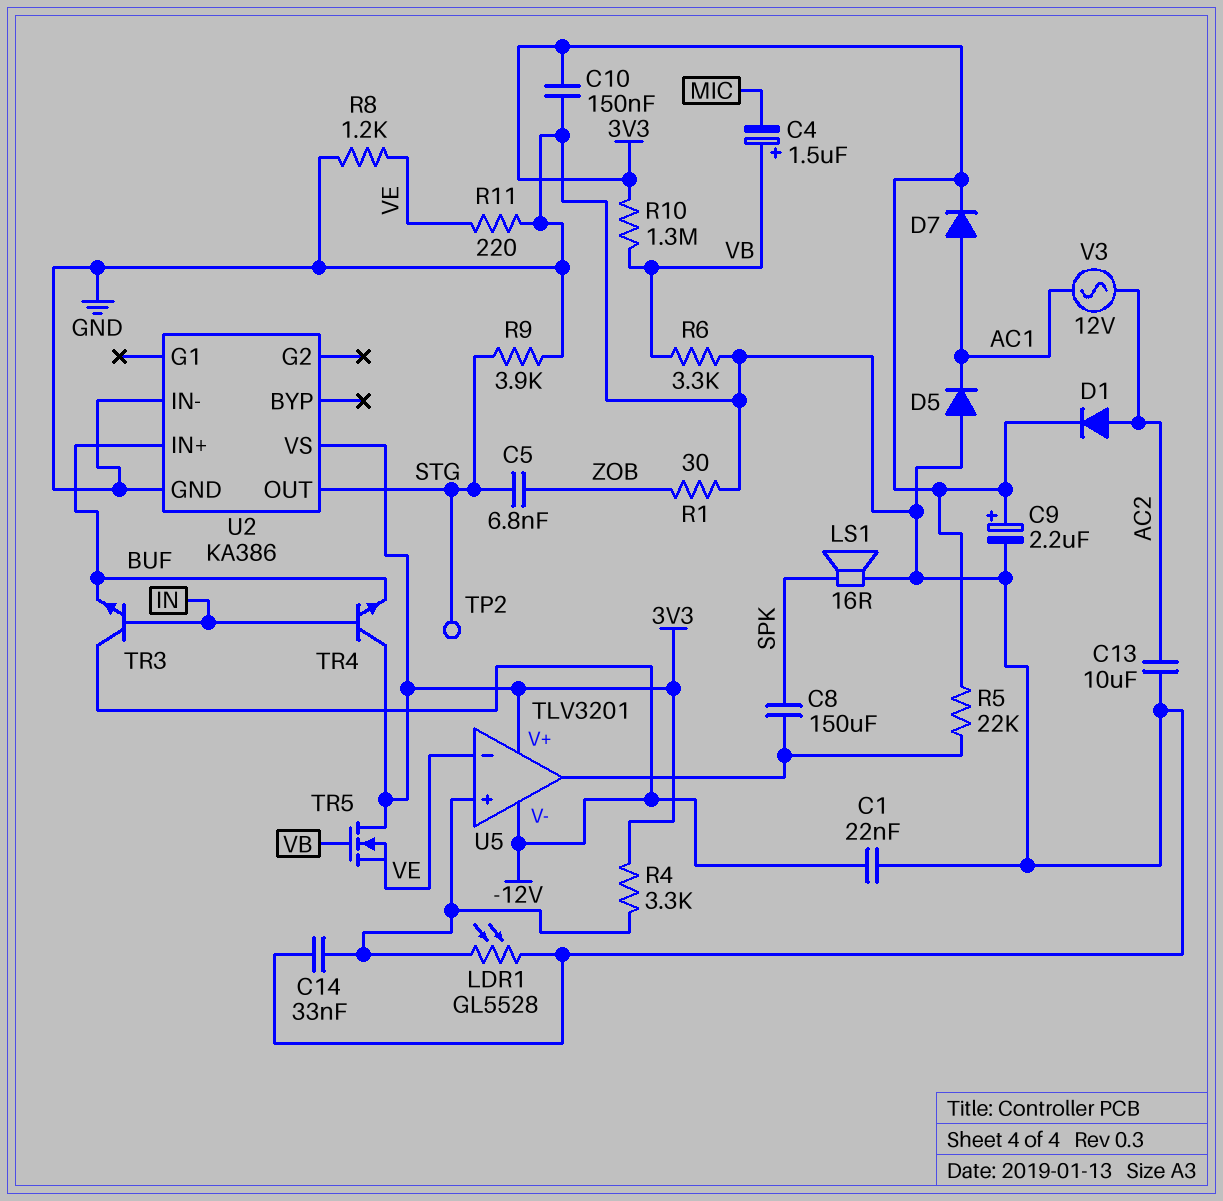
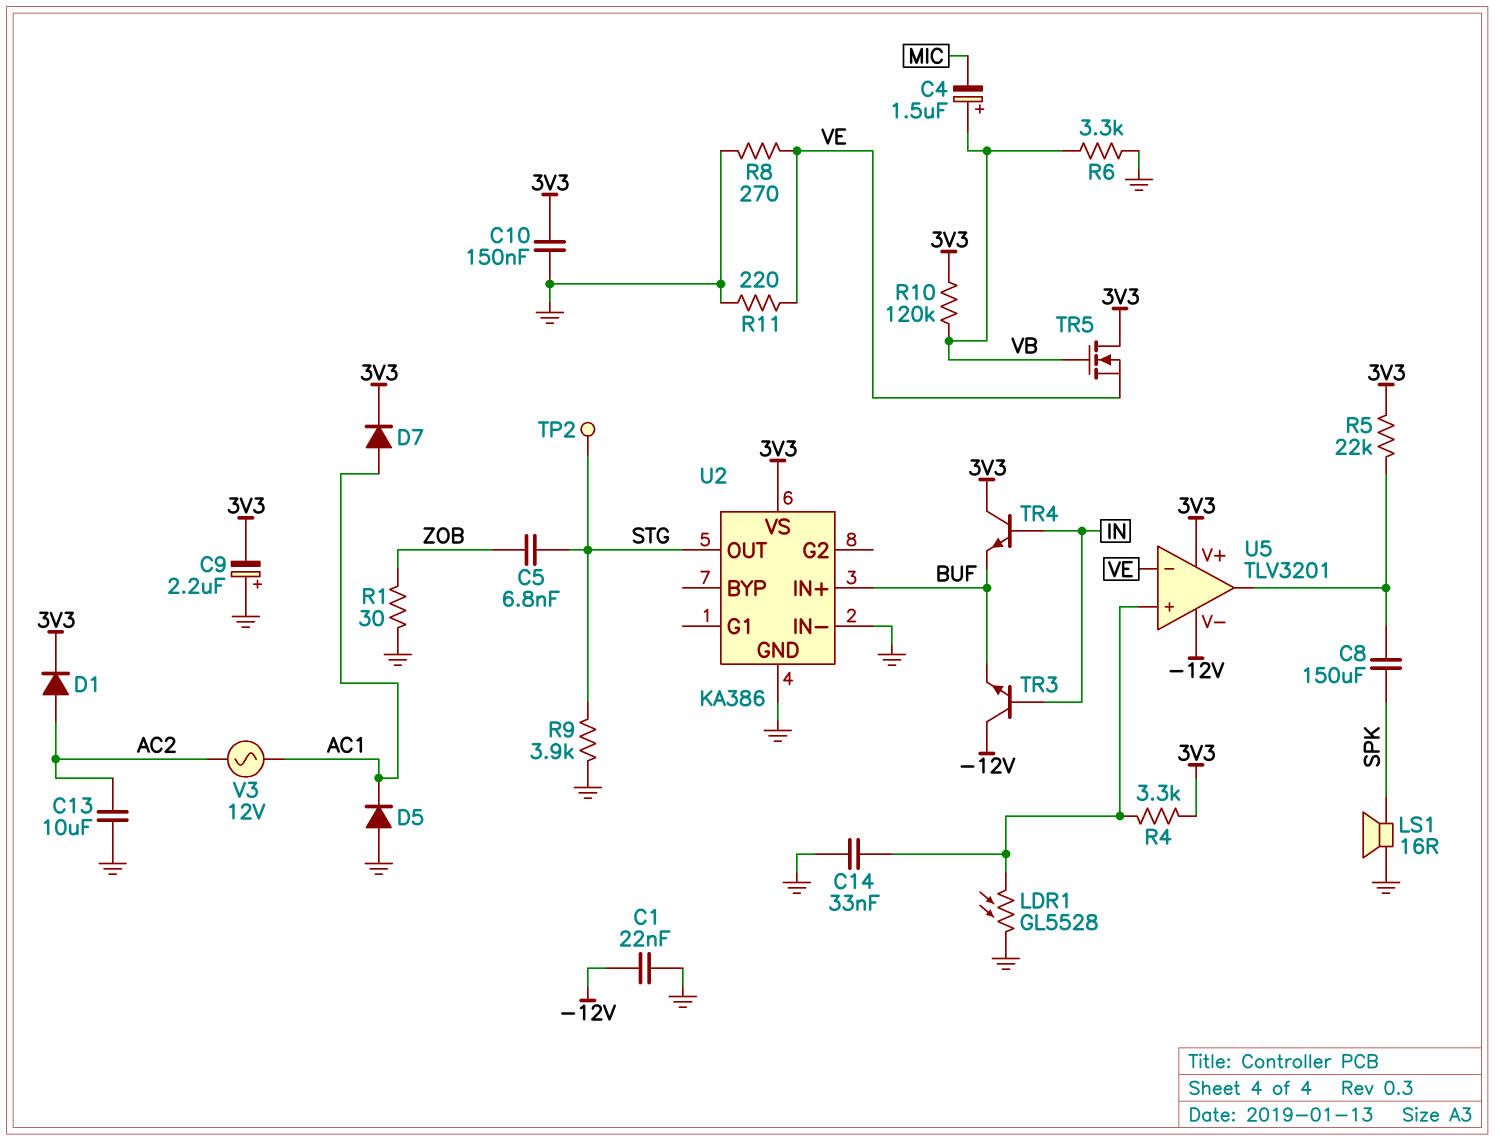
C9: 2.2uF (plus 3V3, minus GND) -> 2.2uF (plus GND, minus 3V3)
R8: 1.2k (GND, VE) -> 270 (GND, VE)
R10: 1.3M (3V3, VB) -> 120k (3V3, VB)

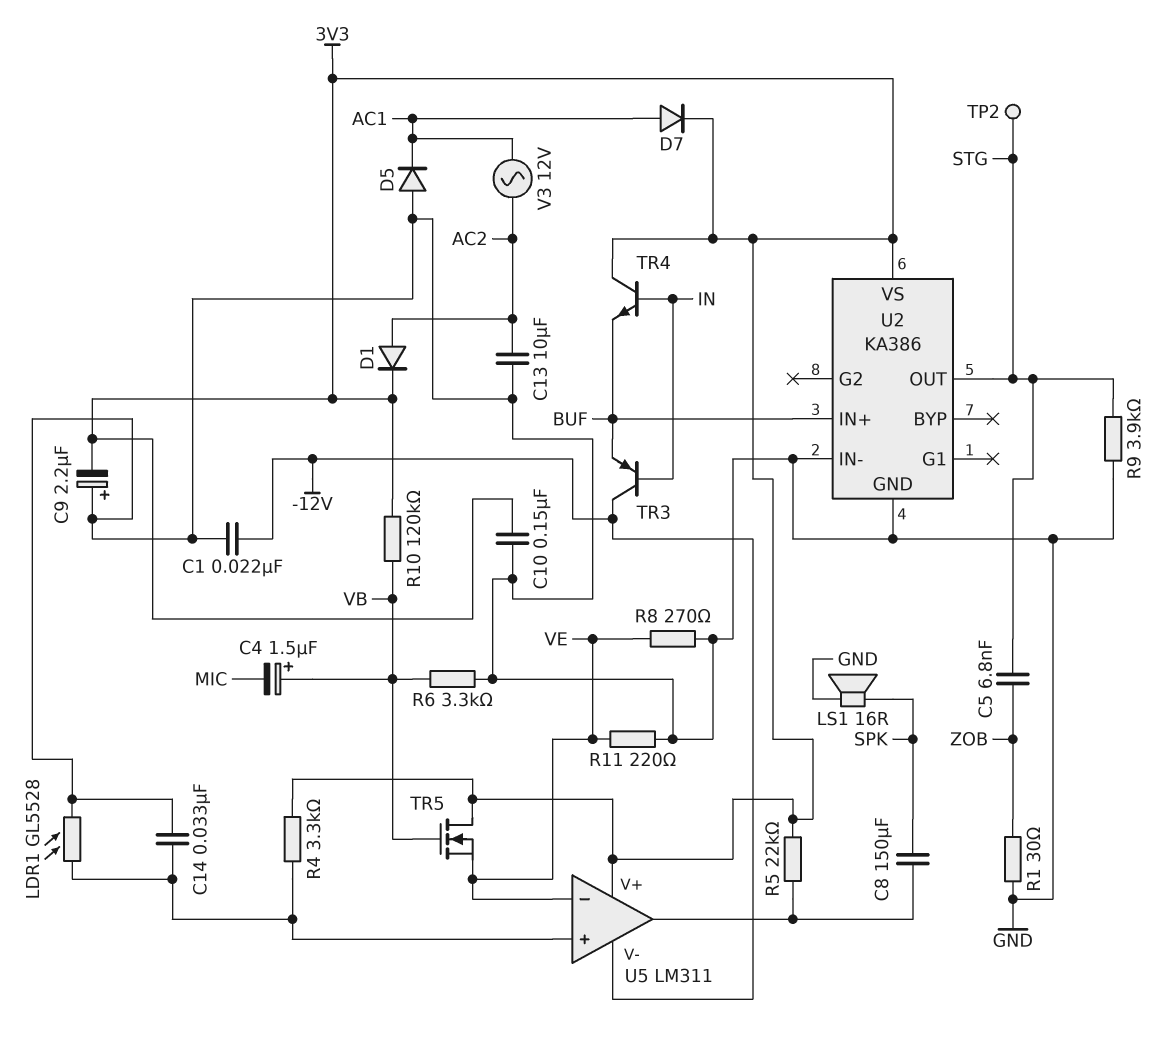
TR3: NPN (B IN, C -12V, E BUF) -> PNP (B IN, C -12V, E BUF)
U5: TLV3201 -> LM311

